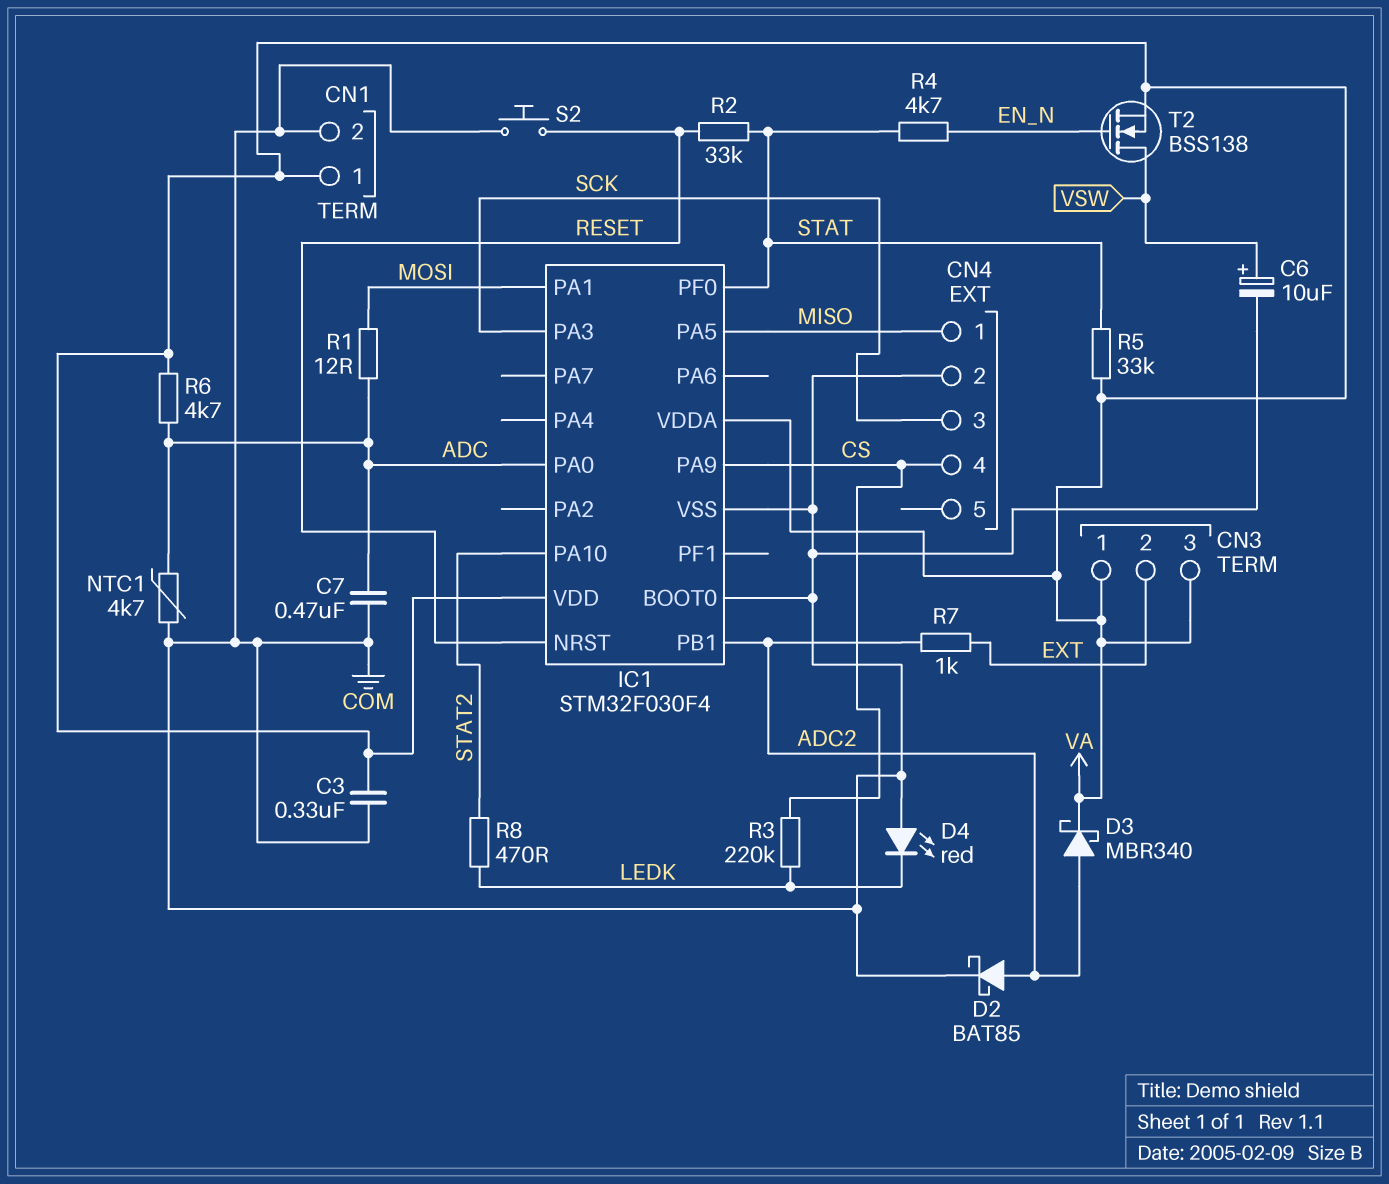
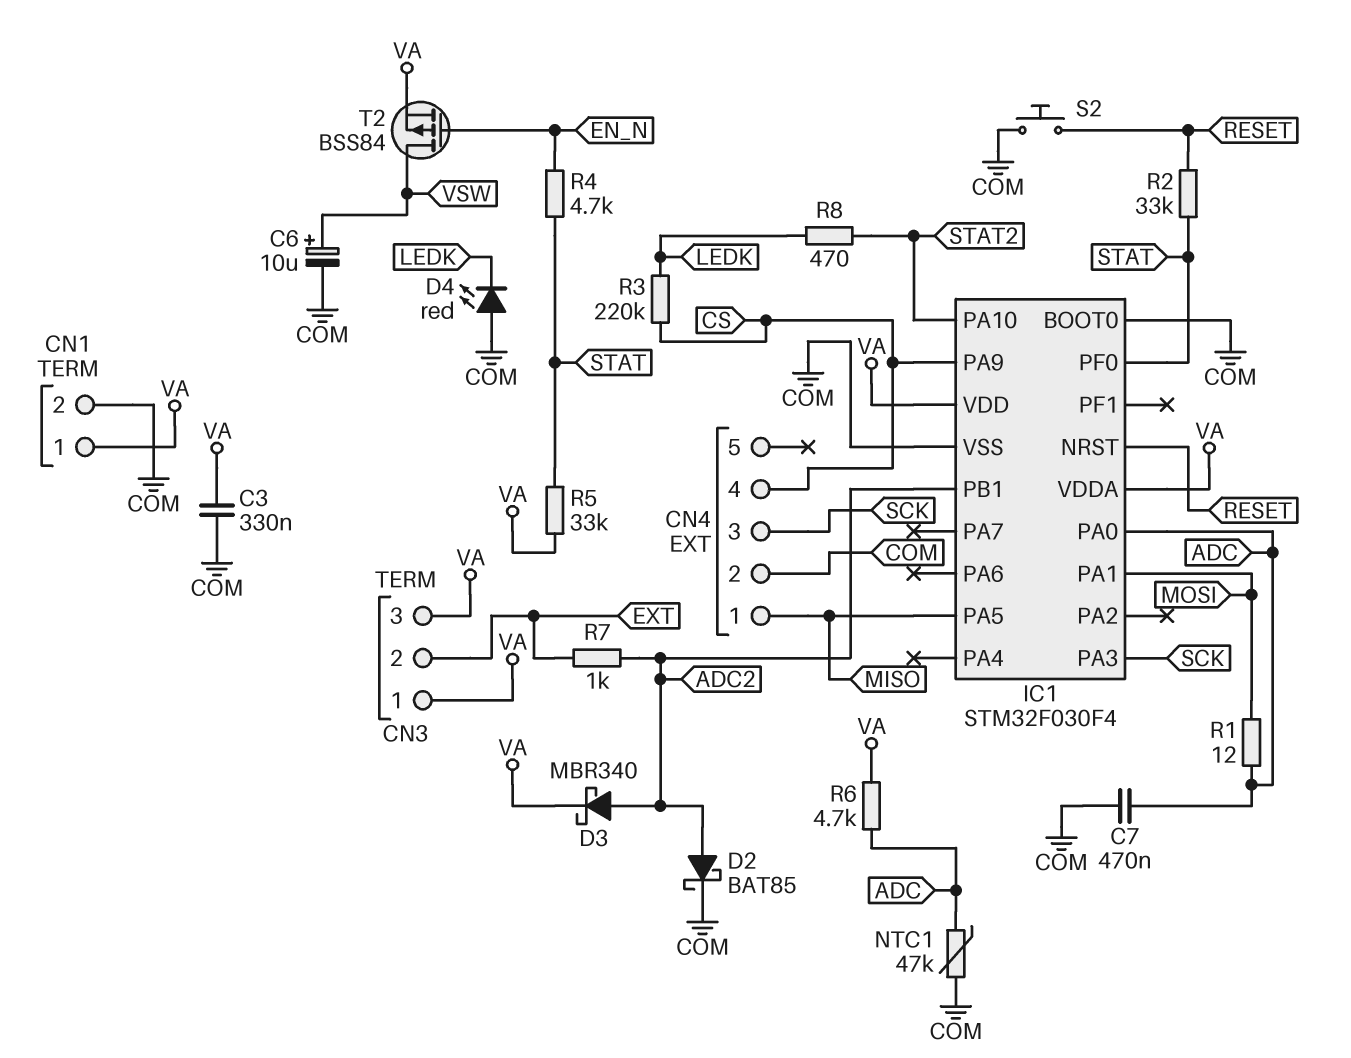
NTC1: 4.7k (ADC, COM) -> 47k (ADC, COM)
T2: NMOS BSS138 (G EN_N, D VSW, S VA) -> PMOS BSS84 (G EN_N, D VSW, S VA)

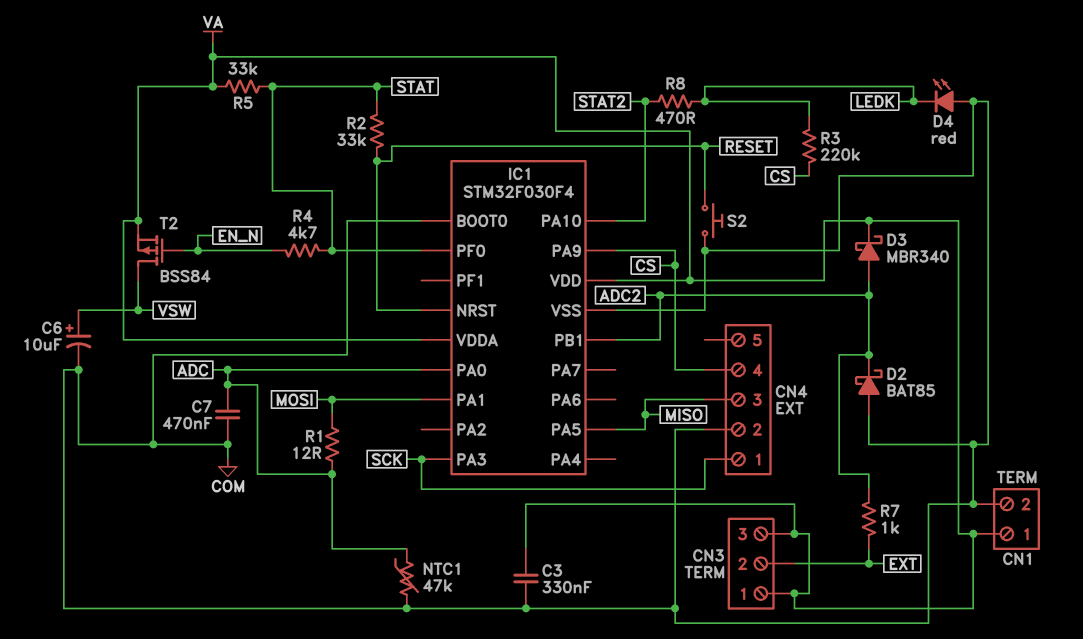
CN4 pin 1: MISO -> SCK
CN4 pin 3: SCK -> MISO
D2: schottky BAT85 (A ADC2, K COM) -> schottky BAT85 (A COM, K ADC2)
R6: 4.7k (ADC, VA) -> none

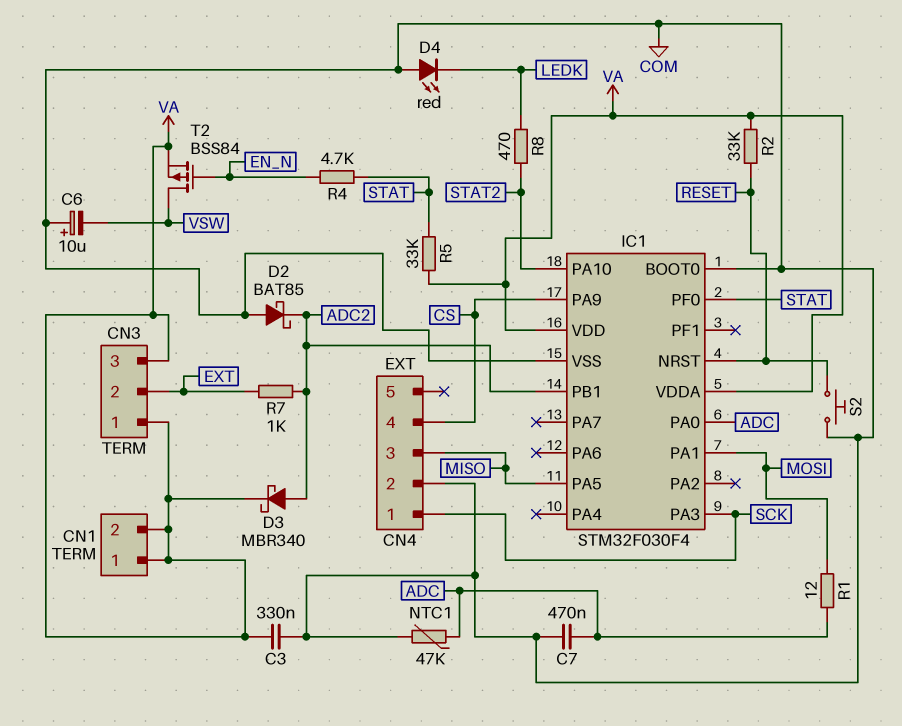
C6: 10uF (plus VSW, minus COM) -> 10uF (plus COM, minus VSW)
CN1 pin 2: COM -> VA
R2: 33k (RESET, STAT) -> 33k (RESET, VA)
R3: 220k (CS, LEDK) -> none

